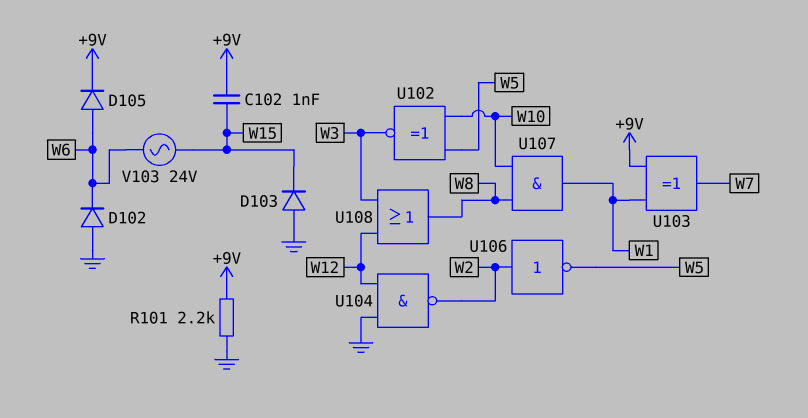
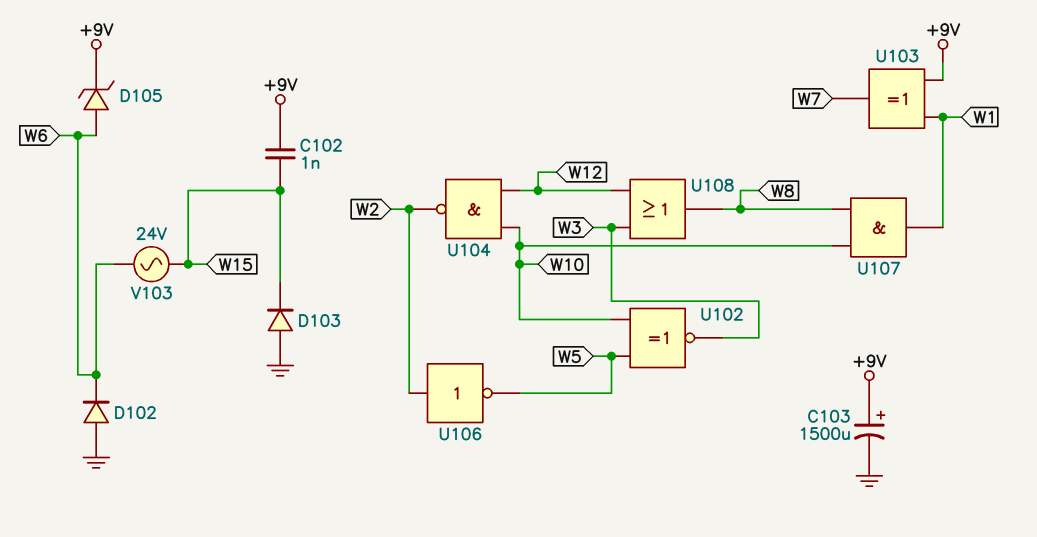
C103: none -> 1500uF (plus +9V, minus GND)
D105: diode (A W6, K +9V) -> zener (A W6, K +9V)
R101: 2.2k (+9V, GND) -> none
U104: NAND (in GND, in W12, out W2) -> NAND (in W10, in W12, out W2)

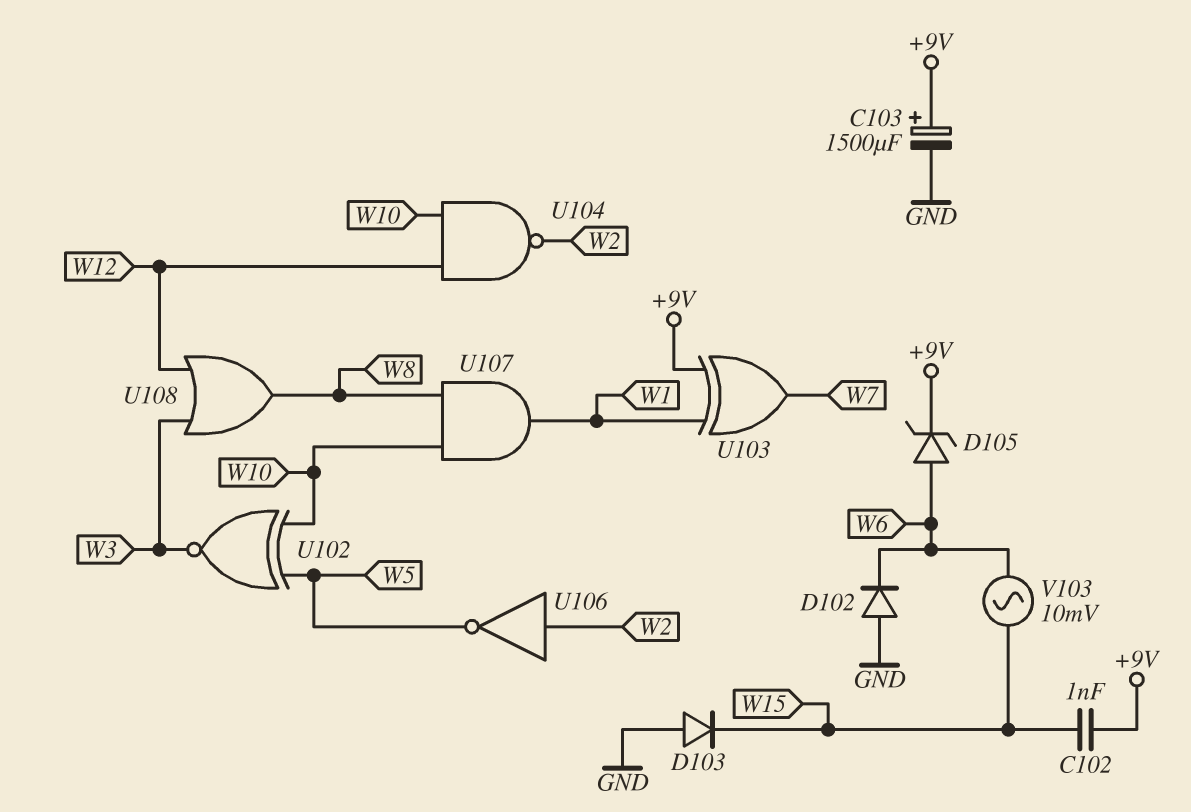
V103: AC 24V (W6, W15) -> AC 10mV (W6, W15)

